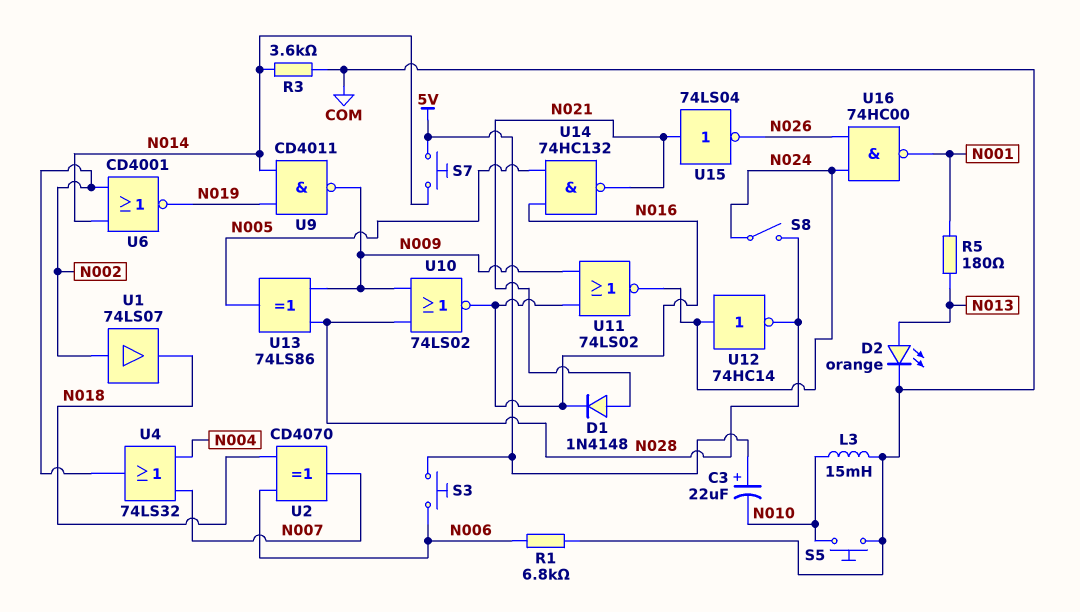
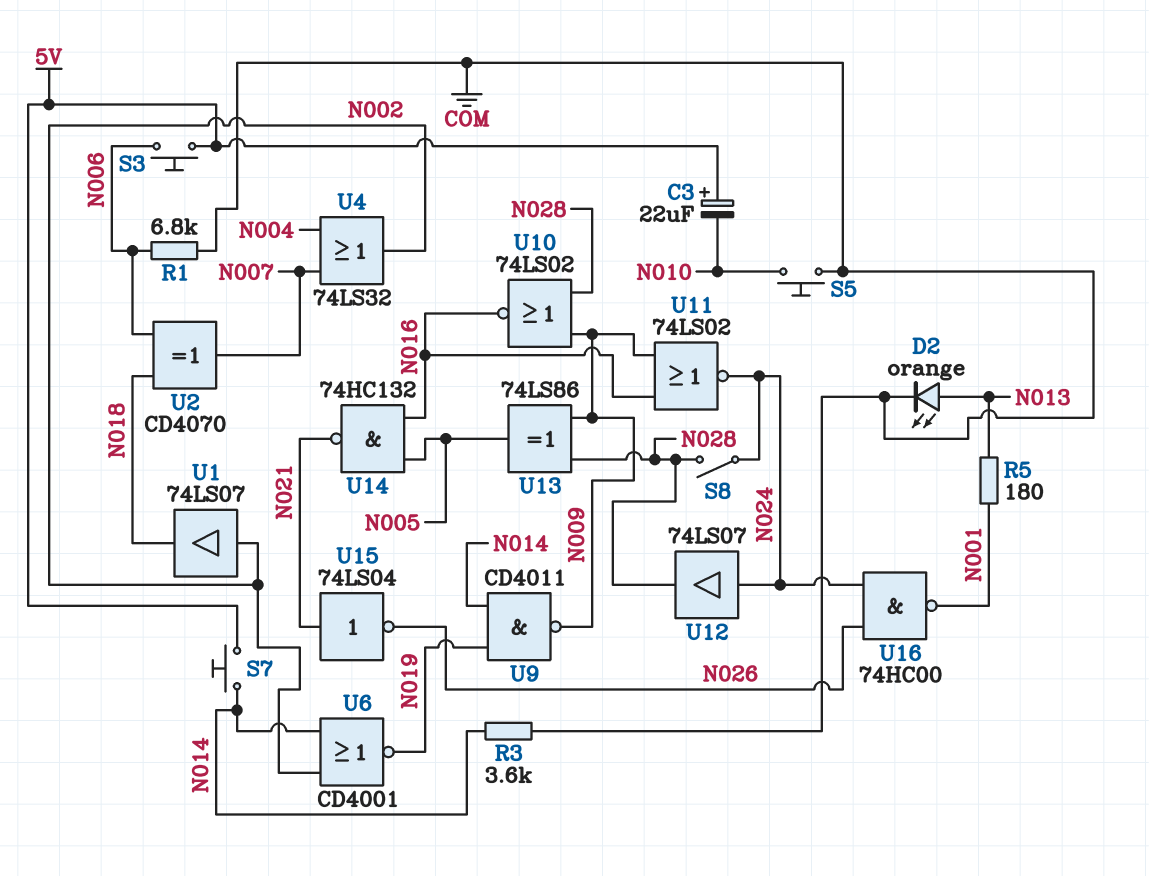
D1: diode 1N4148 (A N021, K N016) -> none
L3: 15mH (COM, N010) -> none
U12: NOT 74HC14 (in N024, out N028) -> buffer 74LS07 (in N024, out N028)

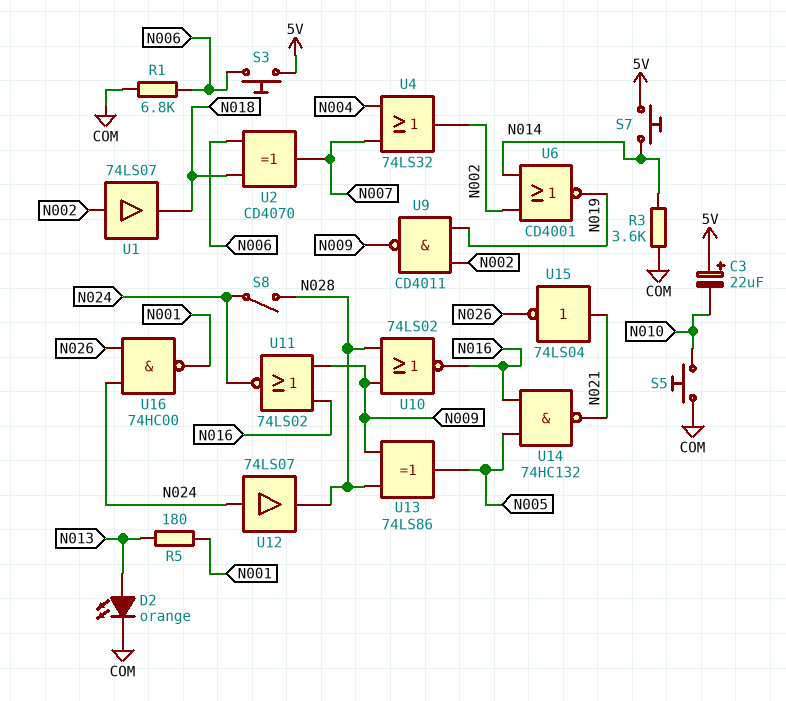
U9: NAND CD4011 (in N014, in N019, out N009) -> NAND CD4011 (in N002, in N019, out N009)

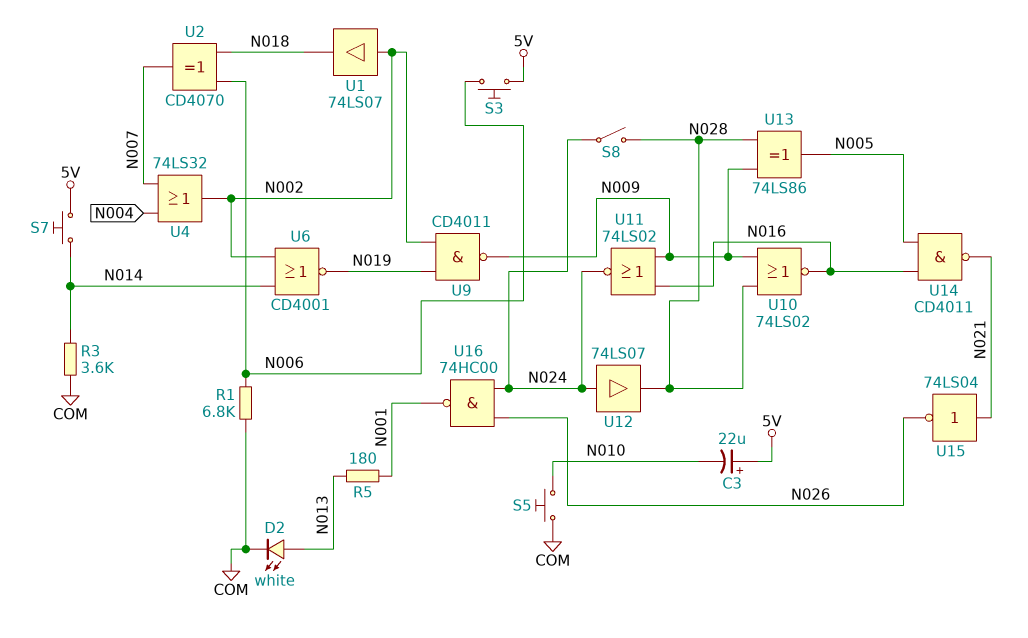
D2: LED orange (A N013, K COM) -> LED white (A N013, K COM)
U14: NAND 74HC132 (in N005, in N016, out N021) -> NAND CD4011 (in N005, in N016, out N021)

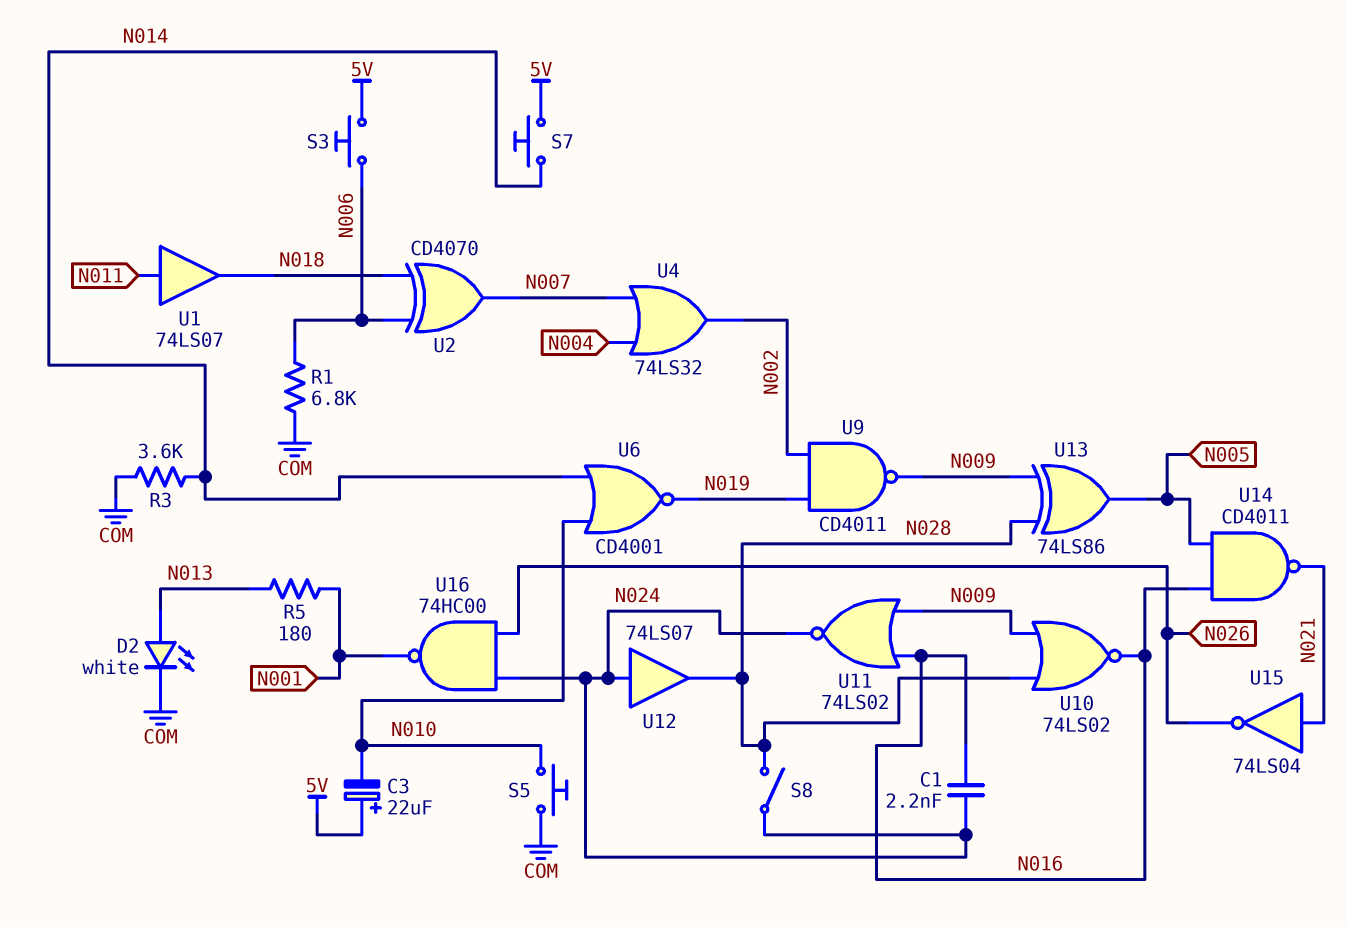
C1: none -> 2.2nF (N016, N024)
U1: buffer 74LS07 (in N002, out N018) -> buffer 74LS07 (in N011, out N018)
U6: NOR CD4001 (in N002, in N014, out N019) -> NOR CD4001 (in N010, in N014, out N019)

